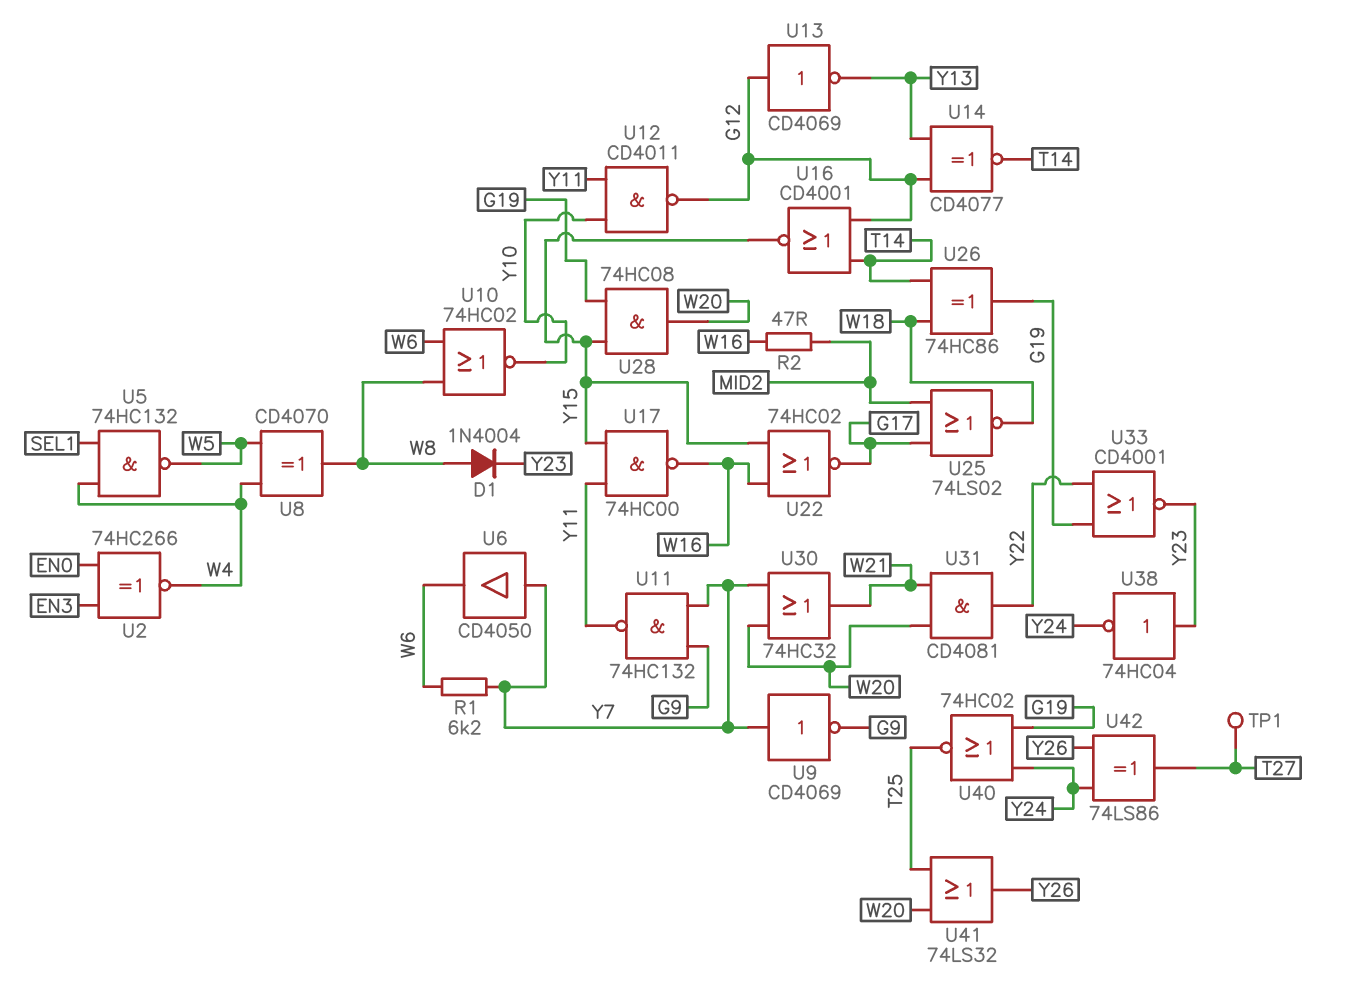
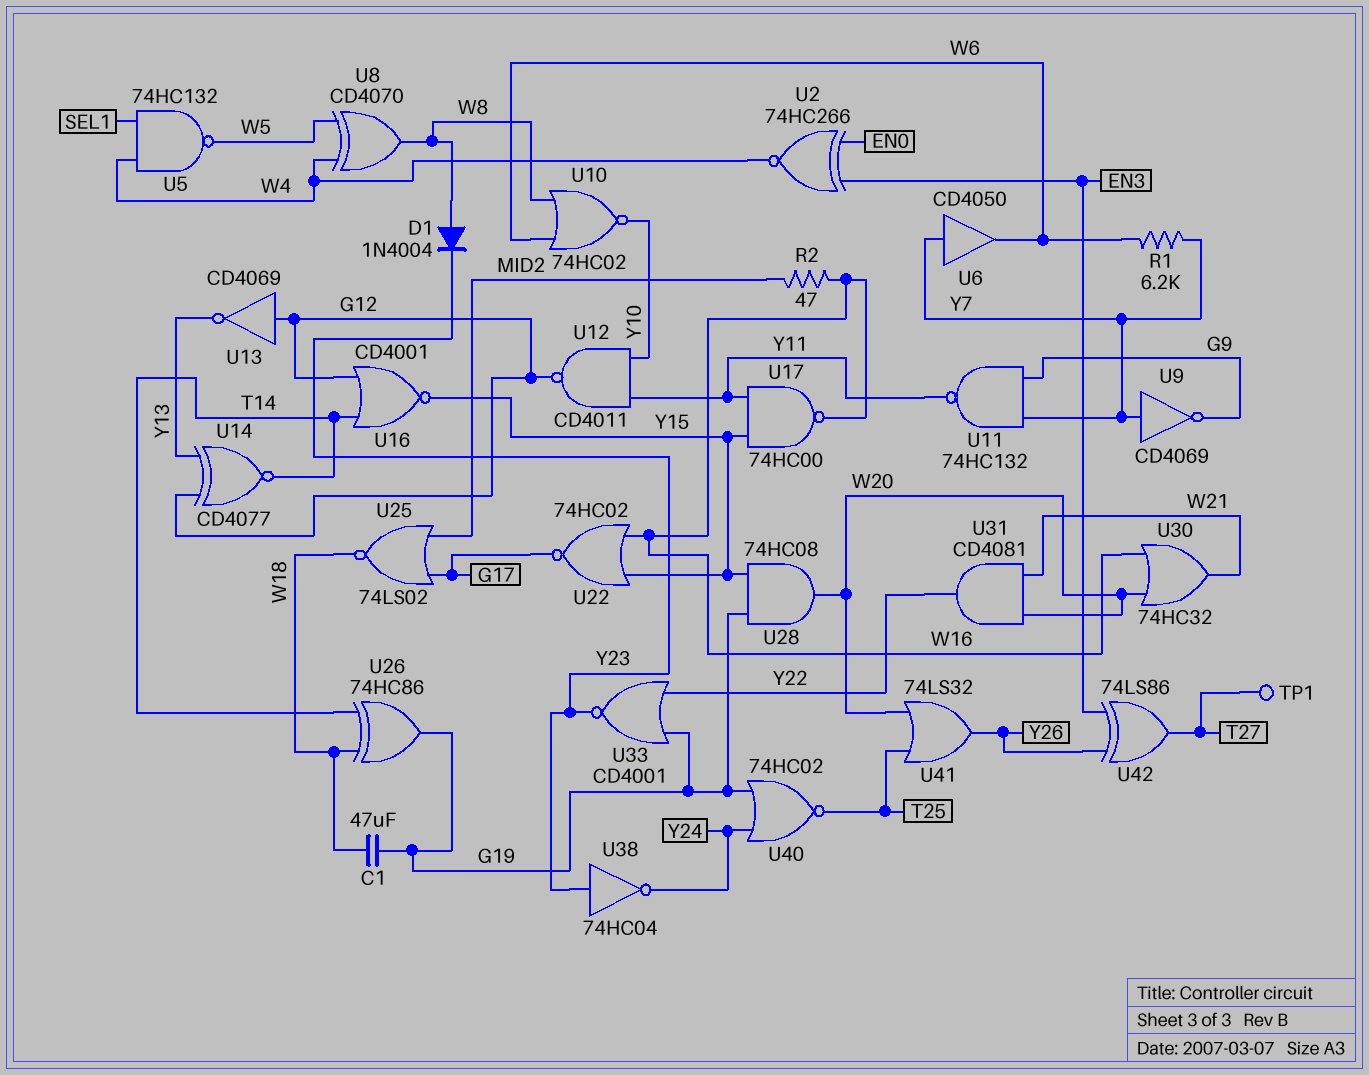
C1: none -> 47uF (G19, W18)
U30: OR 74HC32 (in W20, in Y7, out W21) -> OR 74HC32 (in W16, in W20, out W21)
U42: XOR 74LS86 (in Y24, in Y26, out T27) -> XOR 74LS86 (in EN3, in Y26, out T27)

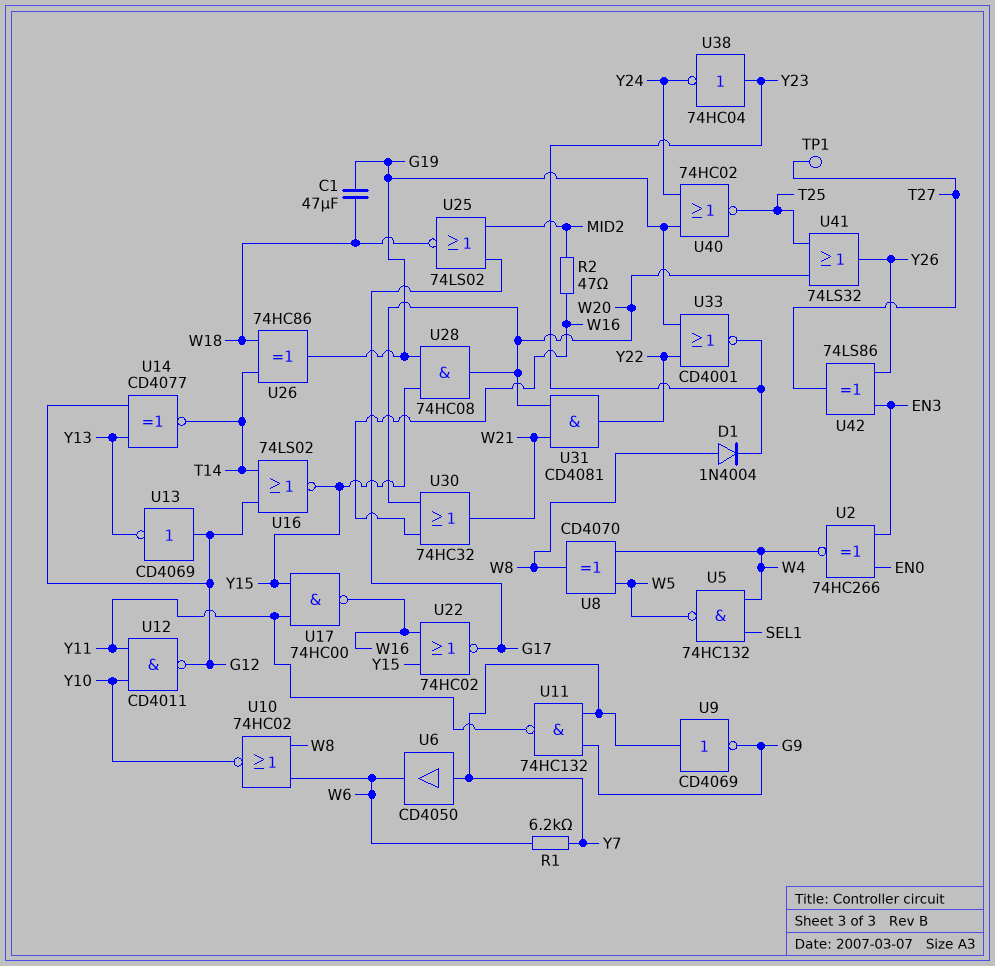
U16: NOR CD4001 (in G12, in T14, out Y15) -> NOR 74LS02 (in G12, in T14, out Y15)

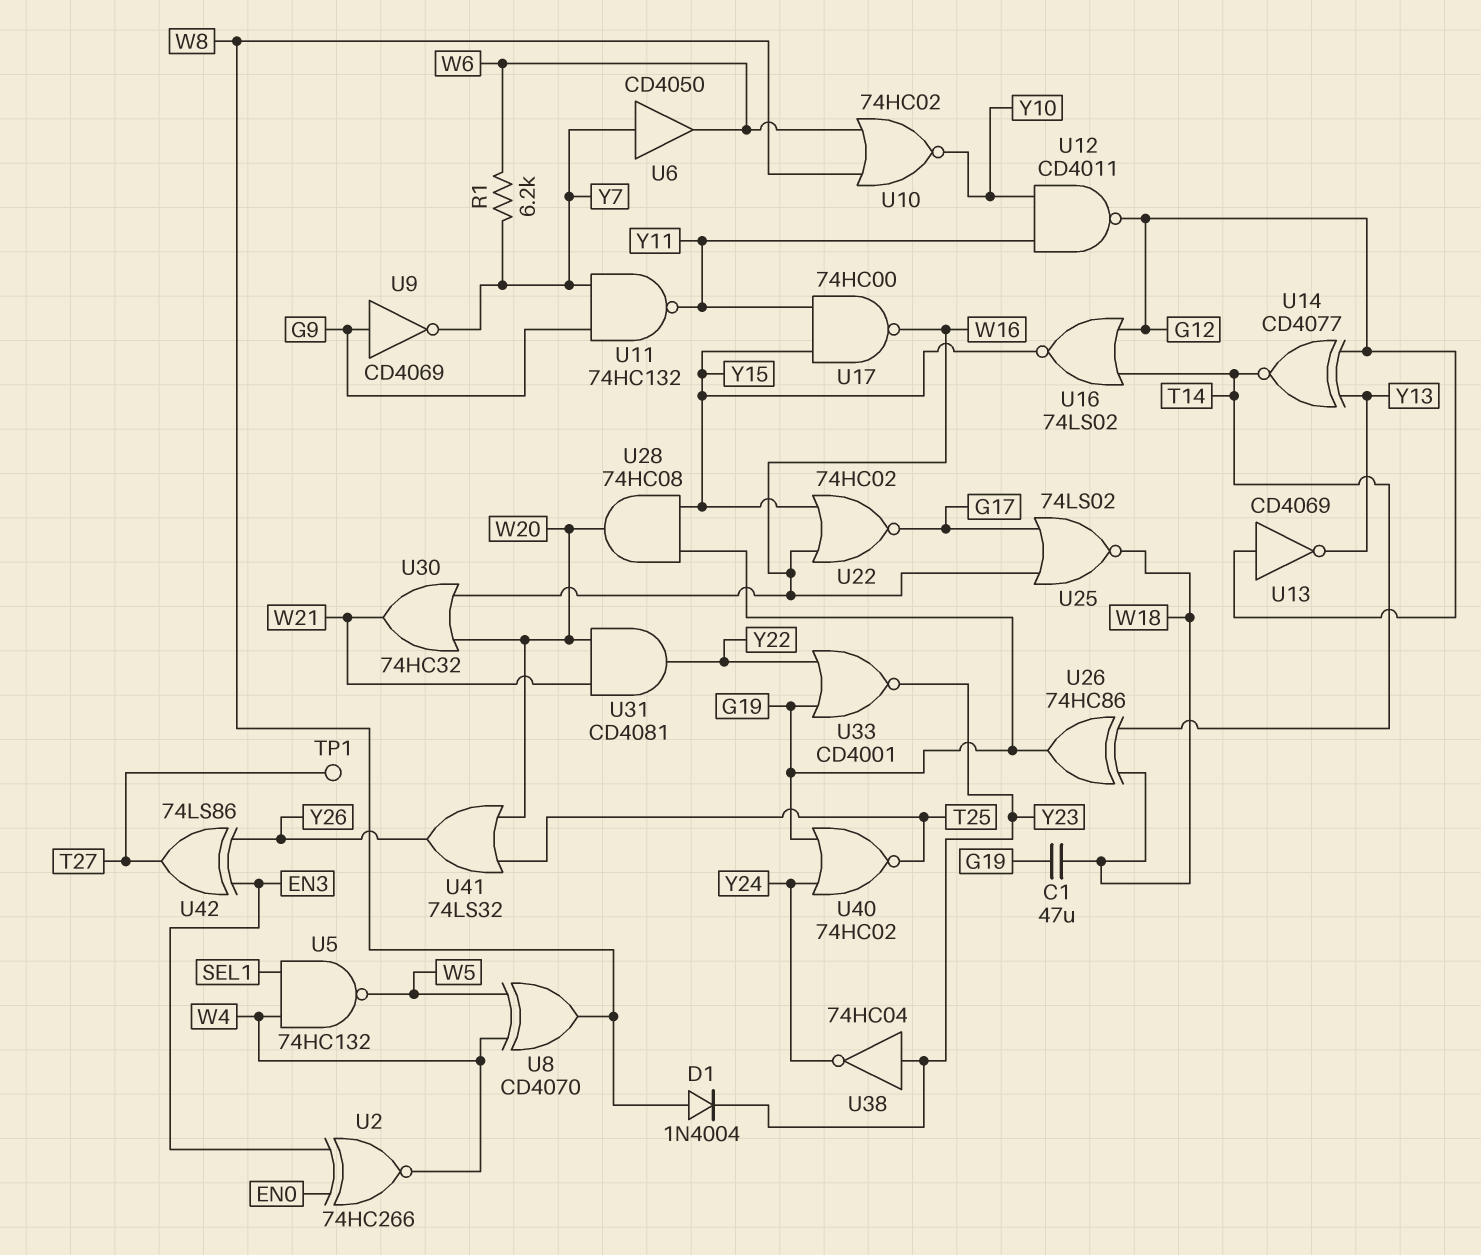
R2: 47 (MID2, W16) -> none
U9: NOT CD4069 (in Y7, out G9) -> NOT CD4069 (in G9, out Y7)
U25: NOR 74LS02 (in G17, in MID2, out W18) -> NOR 74LS02 (in G17, in W16, out W18)

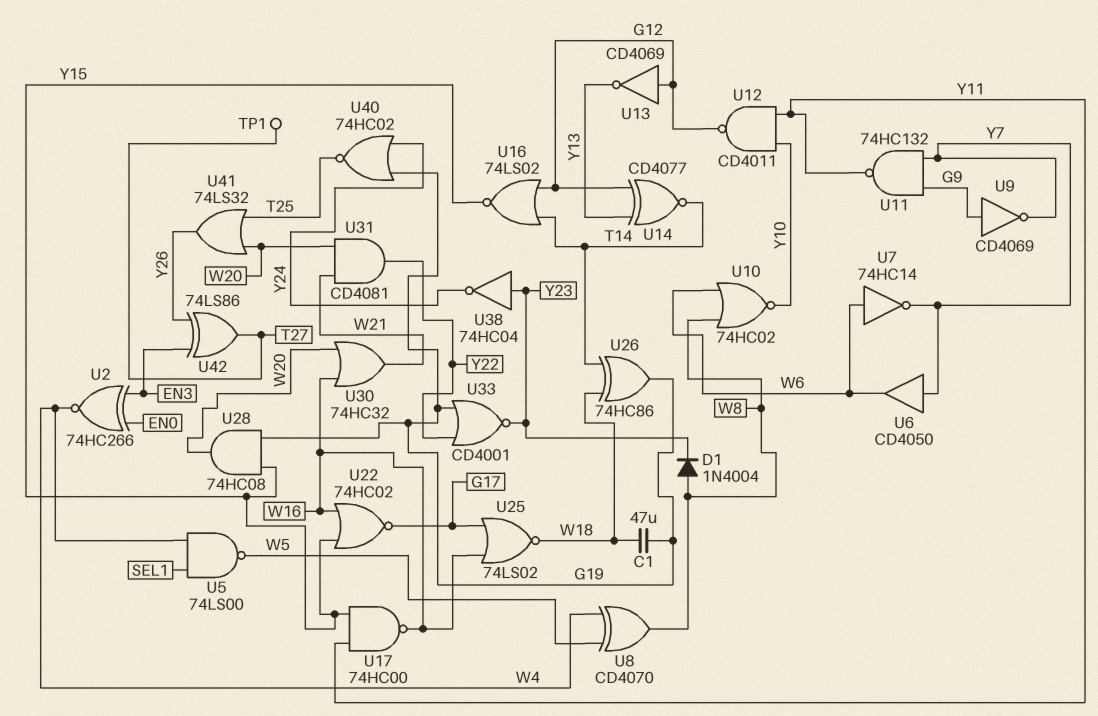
R1: 6.2k (W6, Y7) -> none
U5: NAND 74HC132 (in SEL1, in W4, out W5) -> NAND 74LS00 (in SEL1, in W4, out W5)
U7: none -> NOT 74HC14 (in W6, out Y7)

